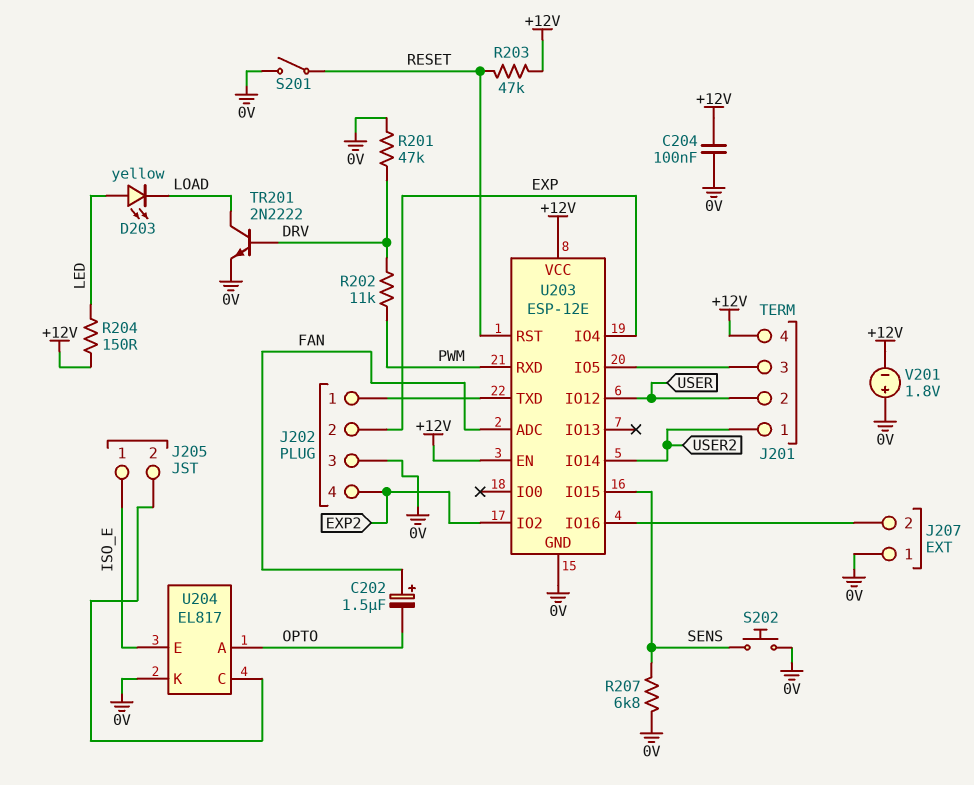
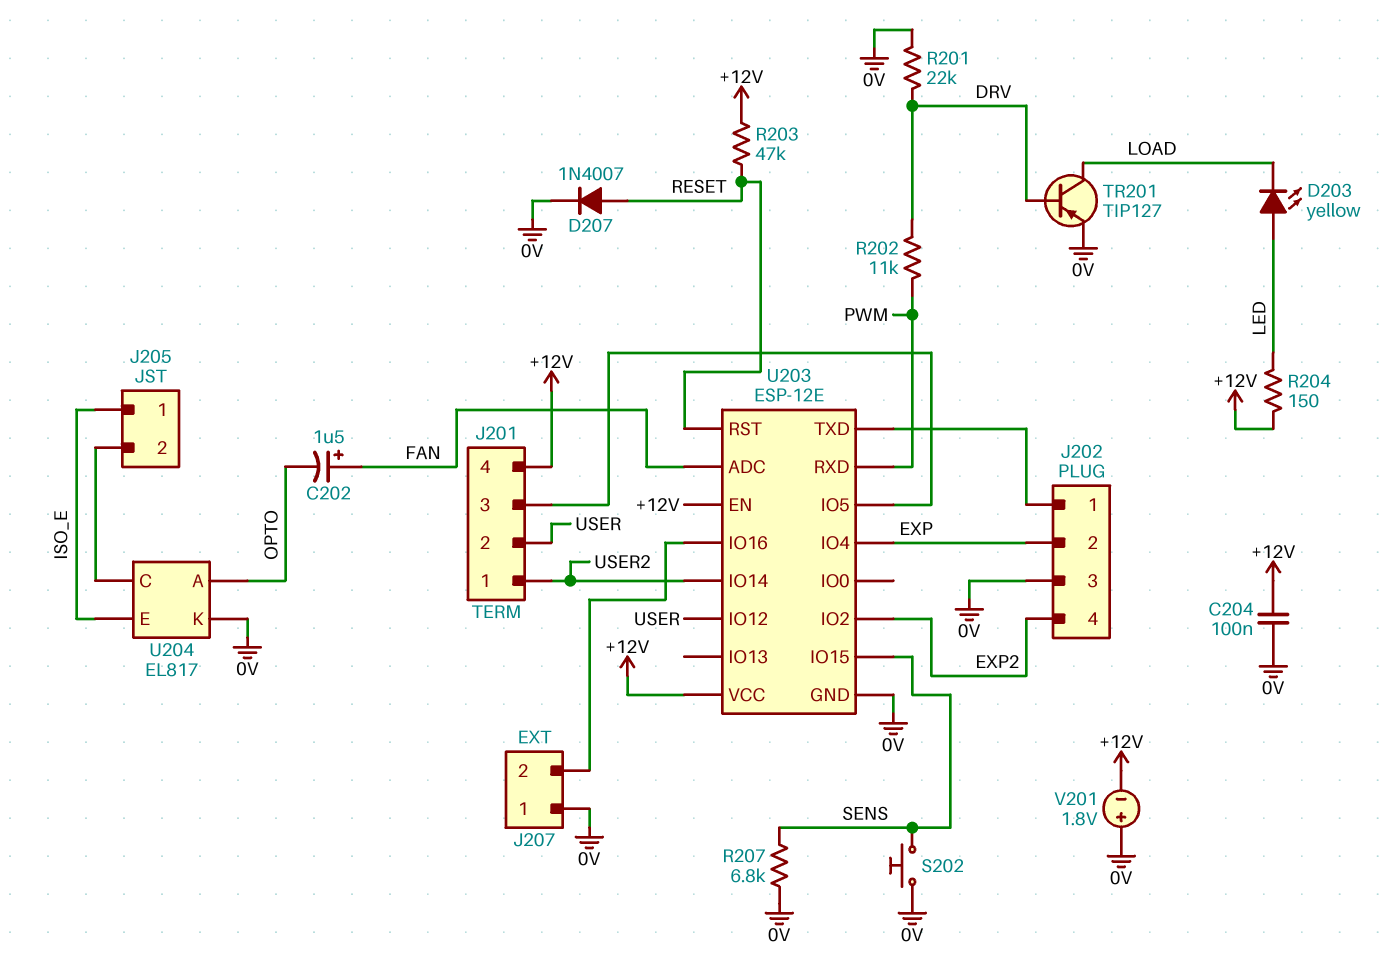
D207: none -> diode 1N4007 (A RESET, K 0V)
R201: 47k (0V, DRV) -> 22k (0V, DRV)
S201: switch (0V, RESET) -> none
TR201: NPN 2N2222 (B DRV, C LOAD, E 0V) -> PNP TIP127 (B DRV, C LOAD, E 0V)

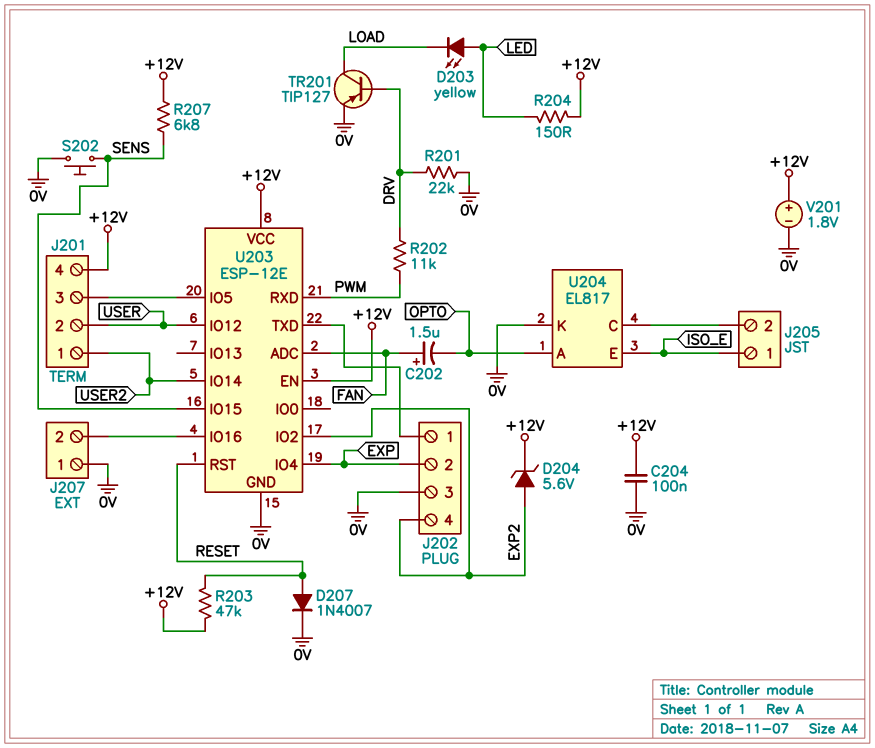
D204: none -> zener 5.6V (A EXP2, K +12V)
R207: 6.8k (0V, SENS) -> 6.8k (+12V, SENS)
V201: 1.8V (plus 0V, minus +12V) -> 1.8V (plus +12V, minus 0V)

